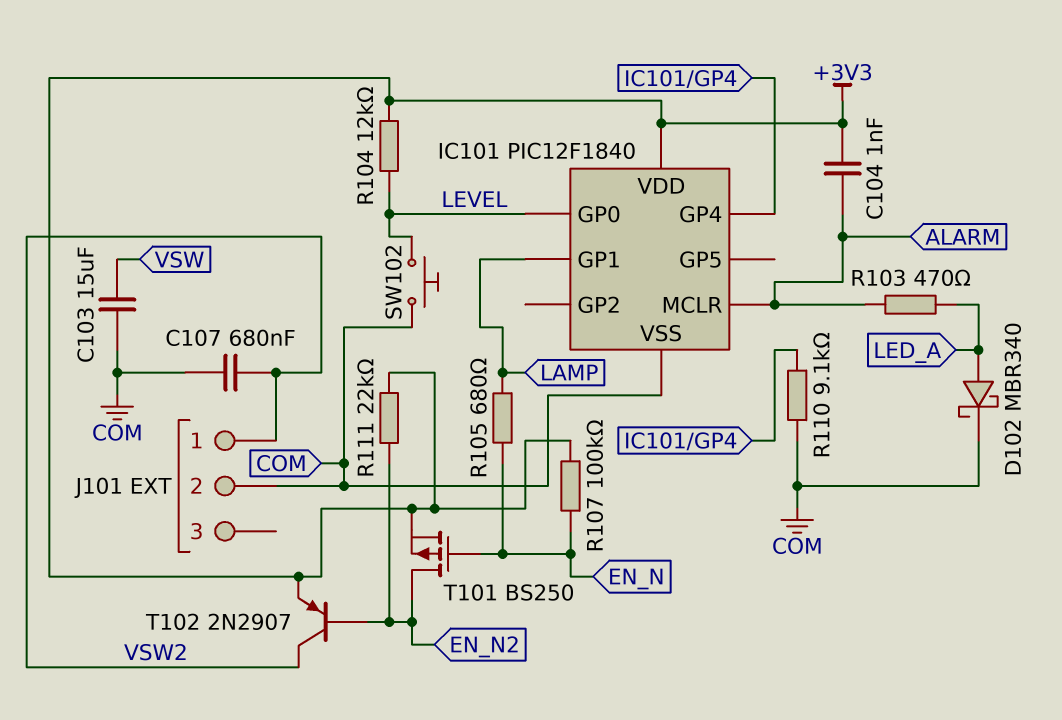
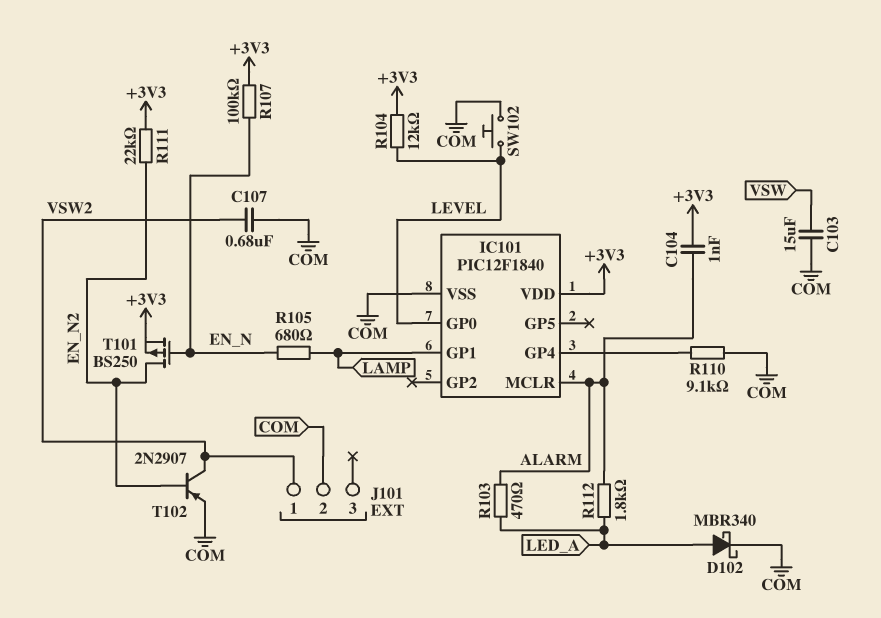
R112: none -> 1.8k (ALARM, LED_A)
T102: PNP 2N2907 (B EN_N2, C VSW2, E +3V3) -> PNP 2N2907 (B EN_N2, C VSW2, E COM)

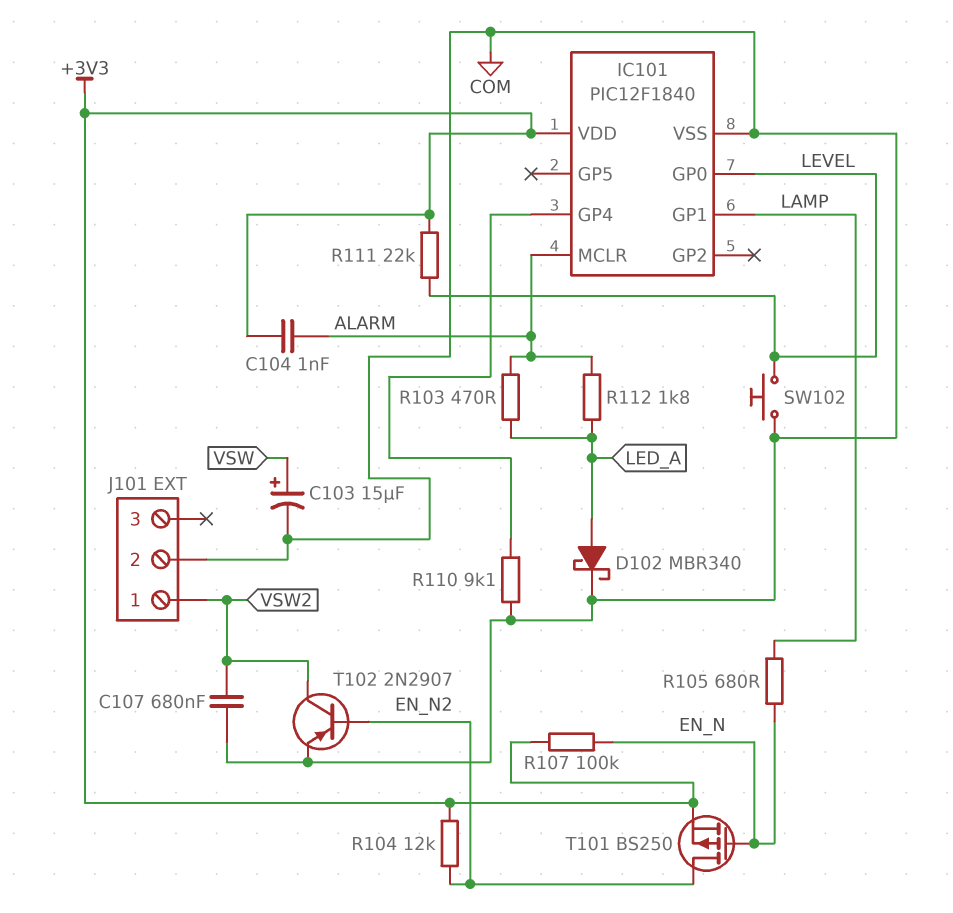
C103: 15uF (COM, VSW) -> 15uF (plus VSW, minus COM)
R104: 12k (+3V3, LEVEL) -> 12k (+3V3, EN_N2)
R111: 22k (+3V3, EN_N2) -> 22k (+3V3, LEVEL)

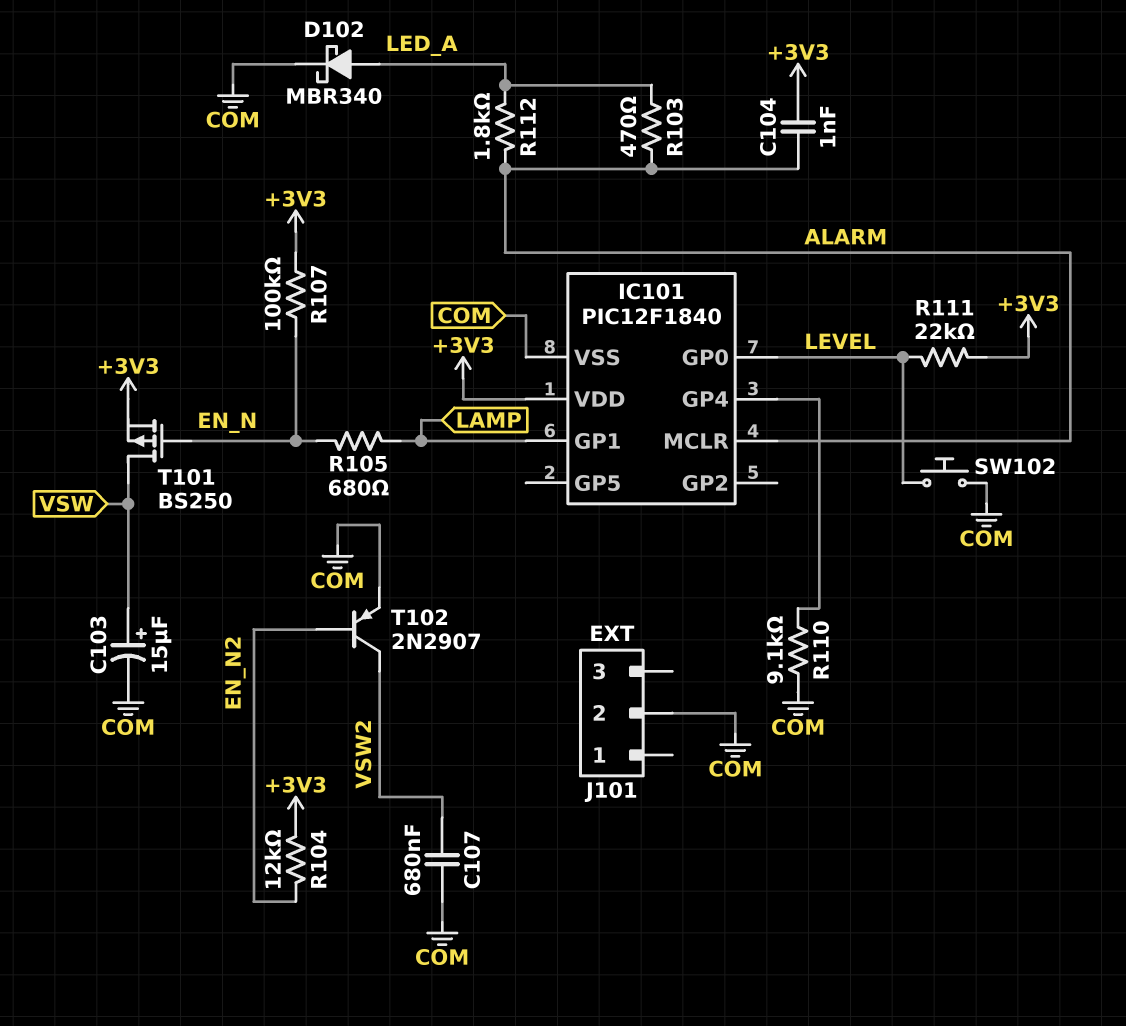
J101 pin 1: VSW2 -> none
T101: PMOS BS250 (G EN_N, D EN_N2, S +3V3) -> PMOS BS250 (G EN_N, D VSW, S +3V3)

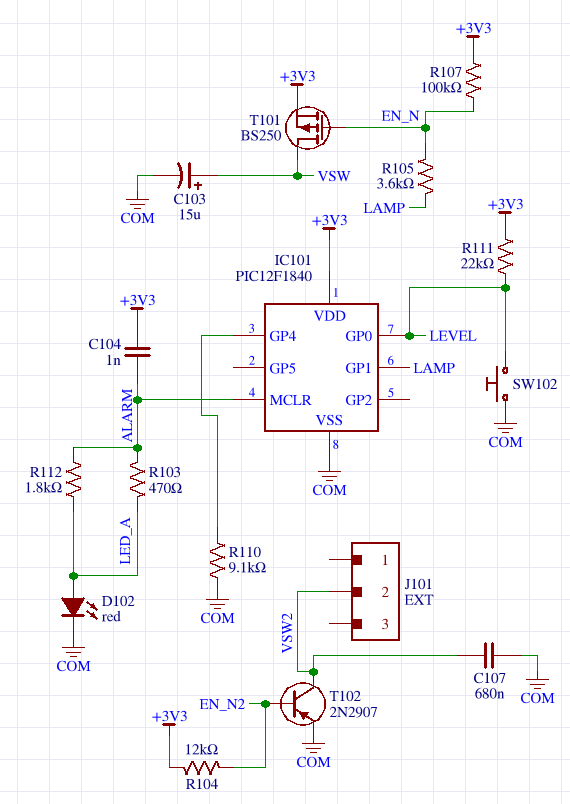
D102: schottky MBR340 (A LED_A, K COM) -> LED red (A LED_A, K COM)
J101 pin 2: COM -> VSW2
R105: 680 (EN_N, LAMP) -> 3.6k (EN_N, LAMP)

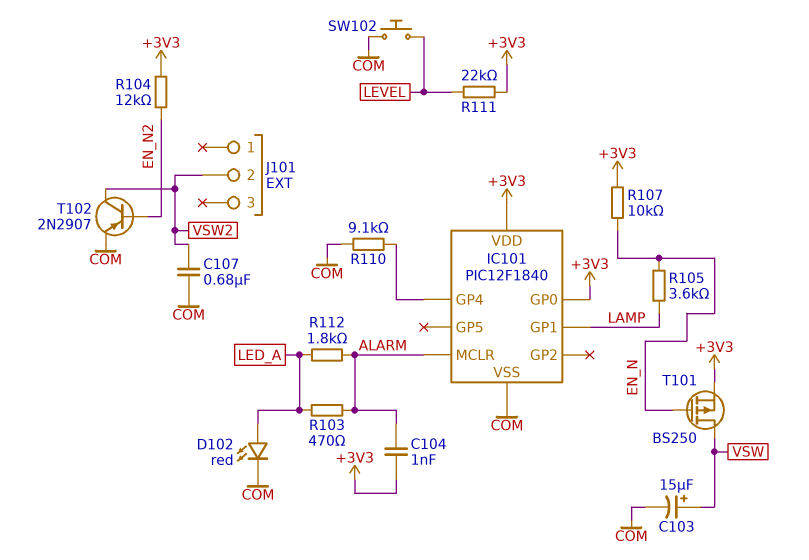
IC101 pin GP0: LEVEL -> +3V3
R107: 100k (+3V3, EN_N) -> 10k (+3V3, EN_N)

